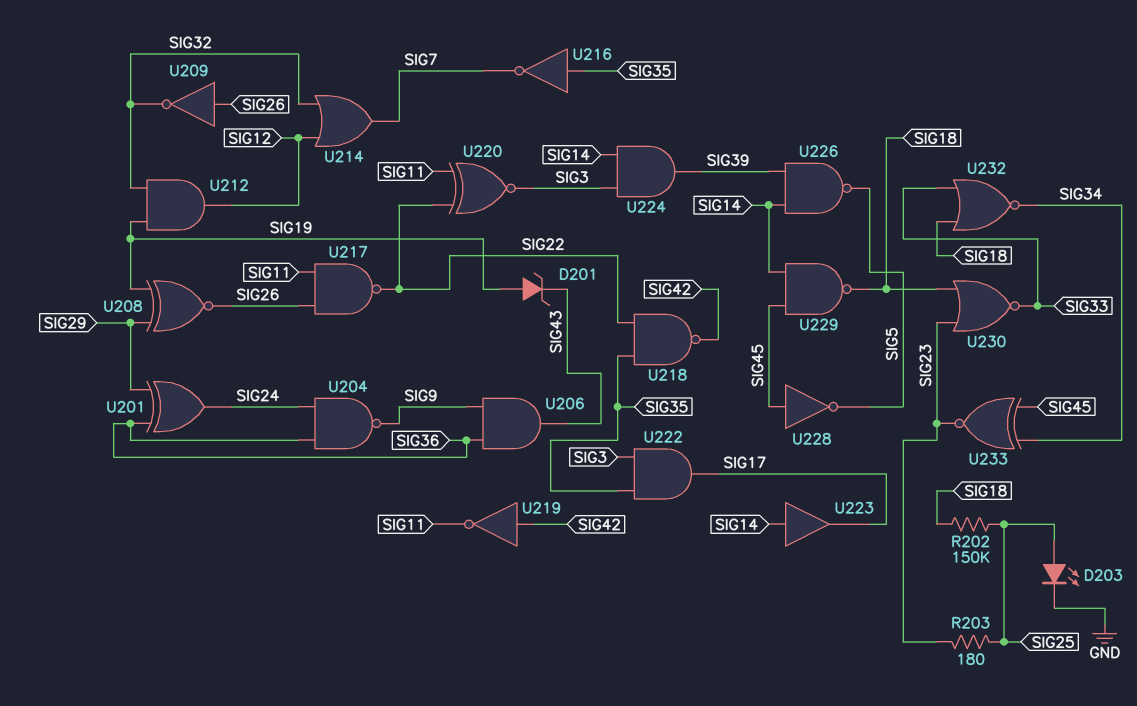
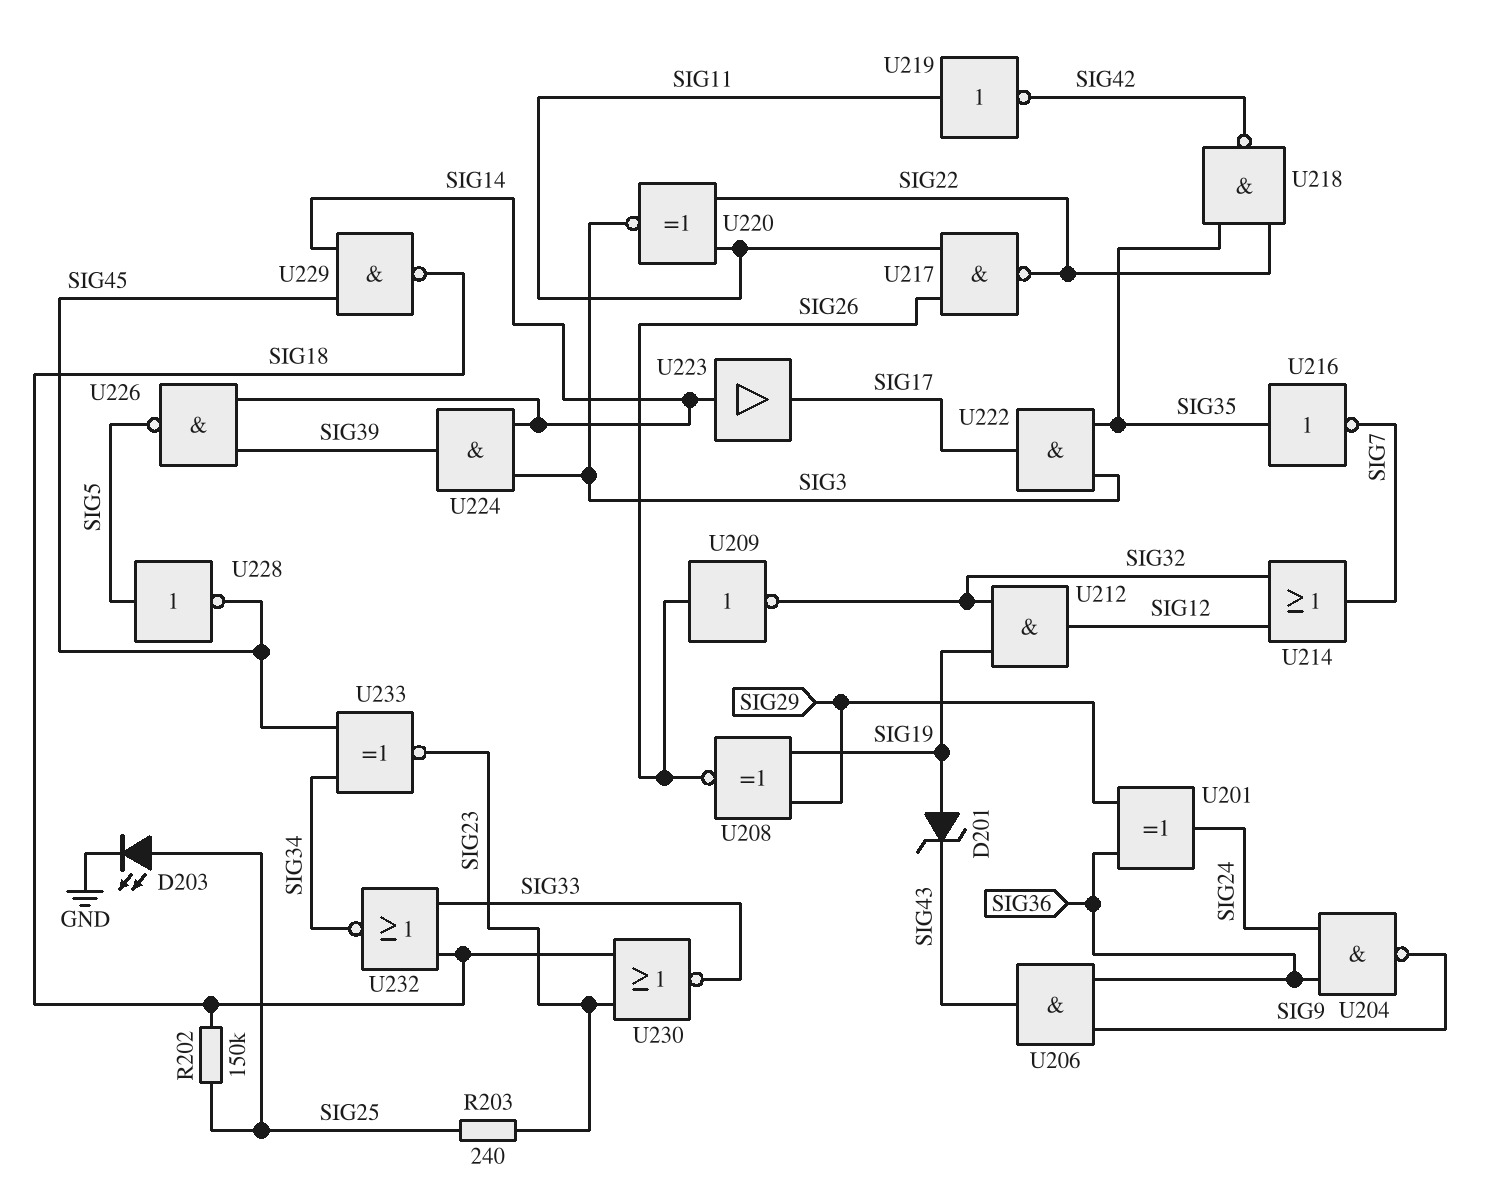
R203: 180 (SIG23, SIG25) -> 240 (SIG23, SIG25)
U219: NOT (in SIG42, out SIG11) -> NOT (in SIG11, out SIG42)
U228: NOT (in SIG45, out SIG5) -> NOT (in SIG5, out SIG45)

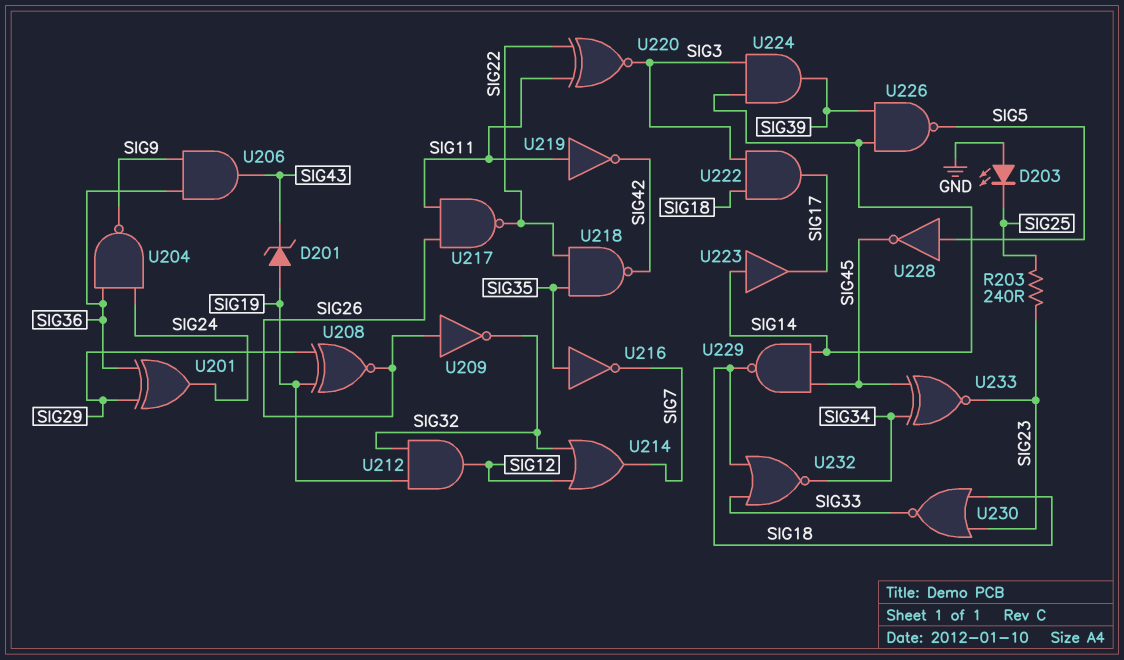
D203: LED (A SIG25, K GND) -> LED (A GND, K SIG25)
R202: 150k (SIG18, SIG25) -> none
U222: AND (in SIG3, in SIG35, out SIG17) -> AND (in SIG3, in SIG18, out SIG17)

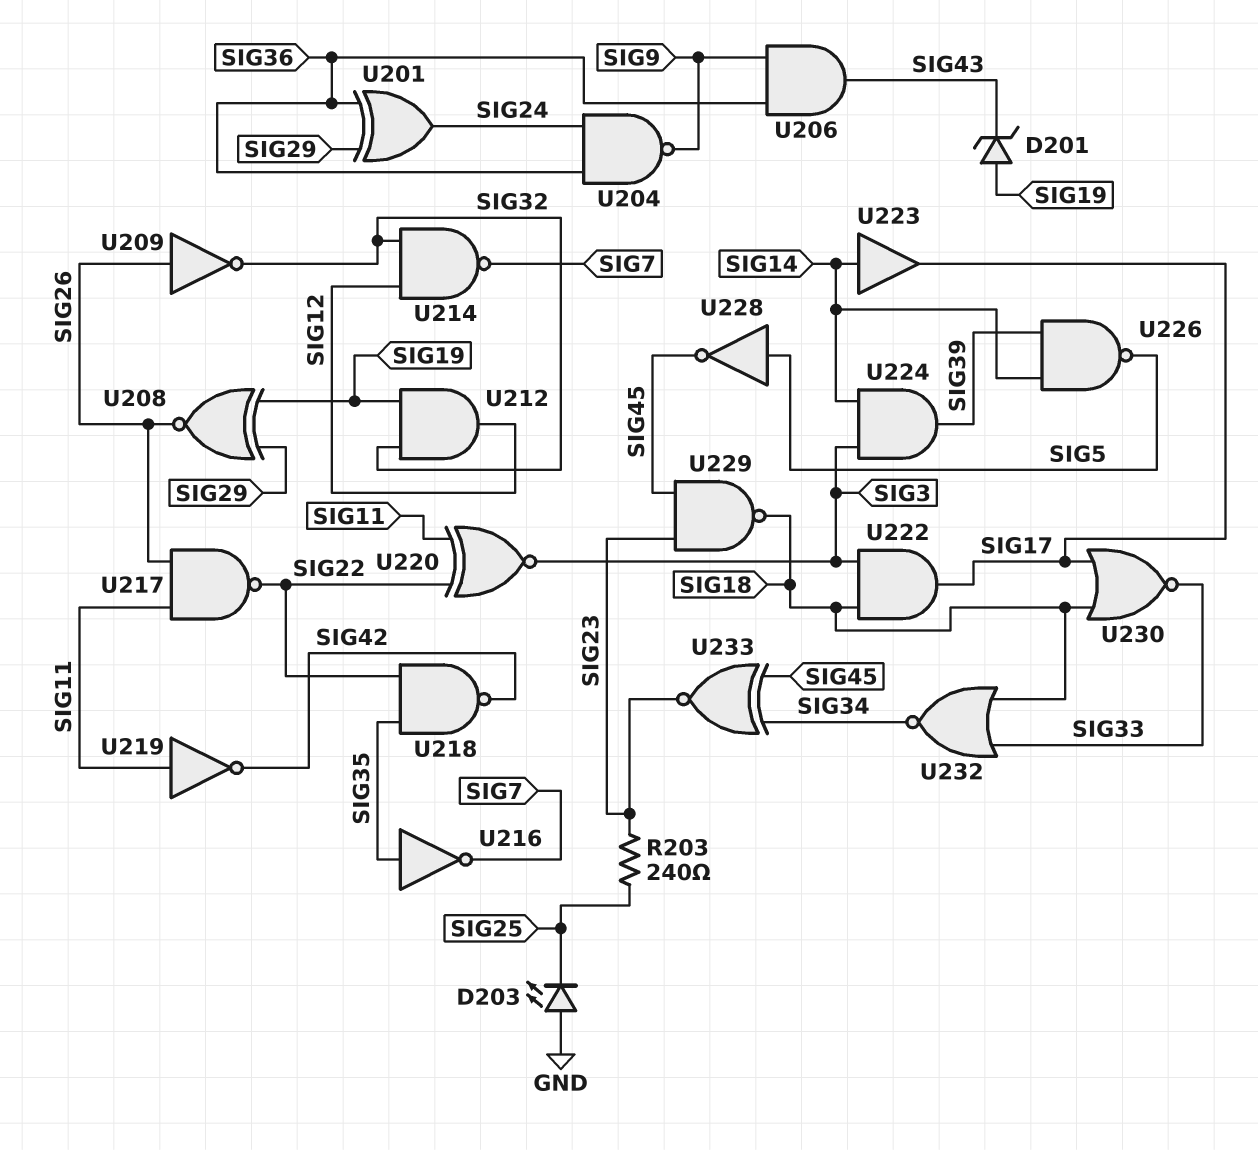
U214: OR (in SIG12, in SIG32, out SIG7) -> NAND (in SIG12, in SIG32, out SIG7)
U229: NAND (in SIG14, in SIG45, out SIG18) -> NAND (in SIG23, in SIG45, out SIG18)
U230: NOR (in SIG18, in SIG23, out SIG33) -> NOR (in SIG17, in SIG18, out SIG33)

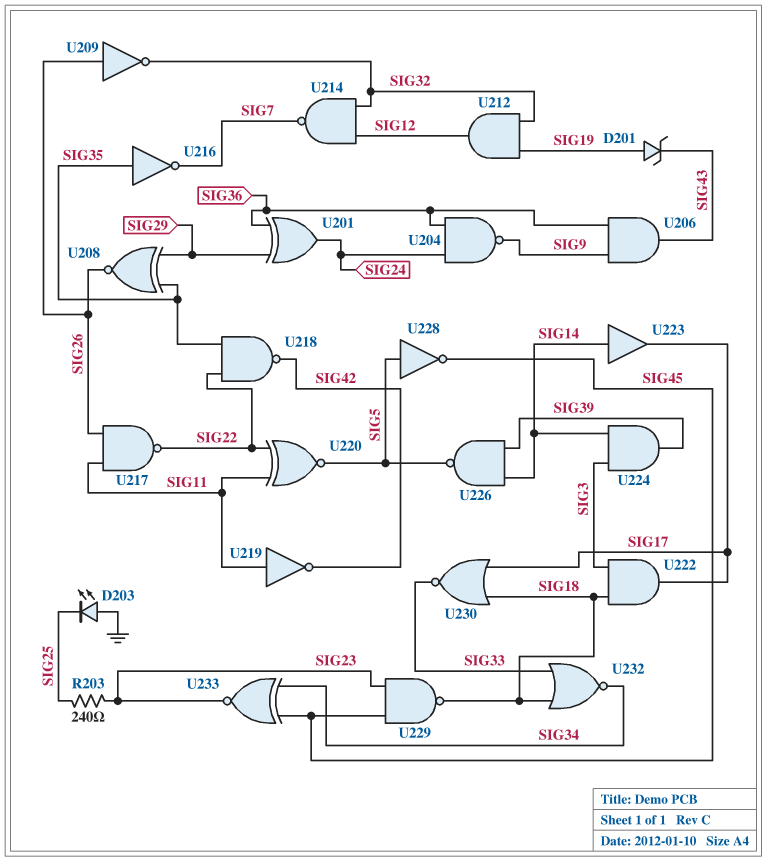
U208: XNOR (in SIG19, in SIG29, out SIG26) -> XNOR (in SIG29, in SIG35, out SIG26)
U220: XNOR (in SIG11, in SIG22, out SIG3) -> XNOR (in SIG11, in SIG22, out SIG5)

